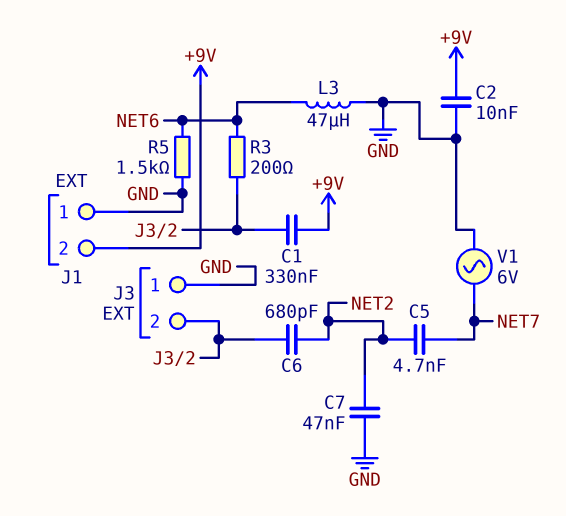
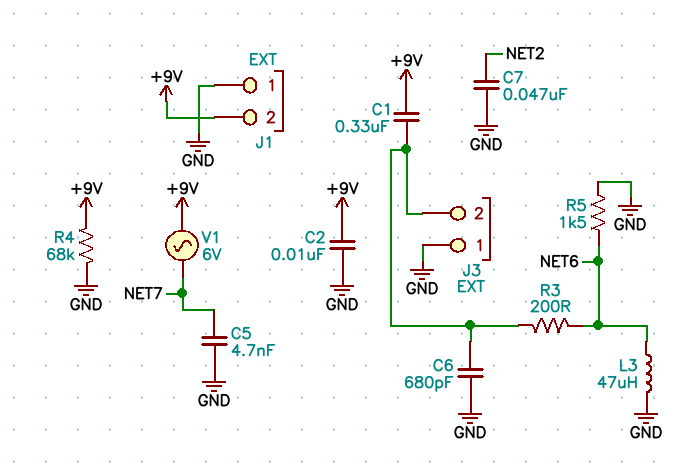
C5: 4.7nF (NET2, NET7) -> 4.7nF (GND, NET7)
C6: 680pF (J3/2, NET2) -> 680pF (GND, J3/2)
R4: none -> 68k (+9V, GND)
V1: AC 6V (GND, NET7) -> AC 6V (+9V, NET7)

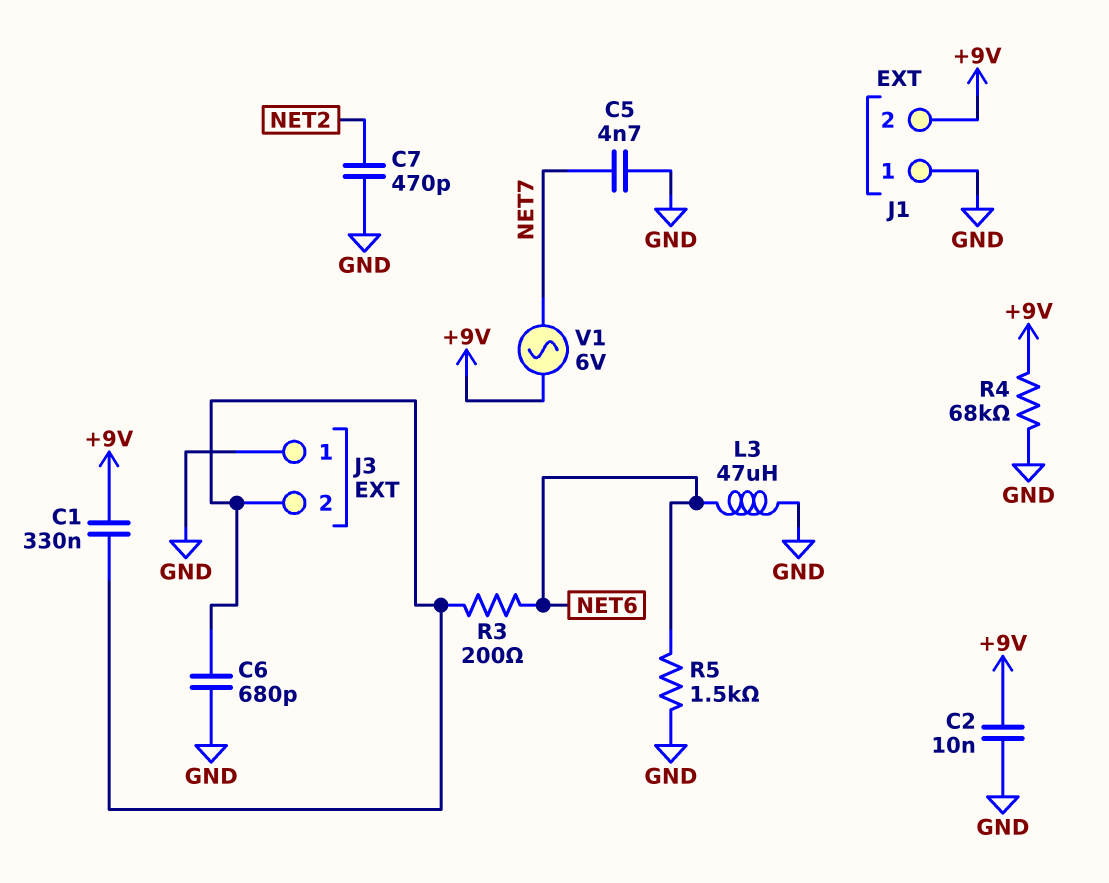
C7: 47nF (GND, NET2) -> 470pF (GND, NET2)

